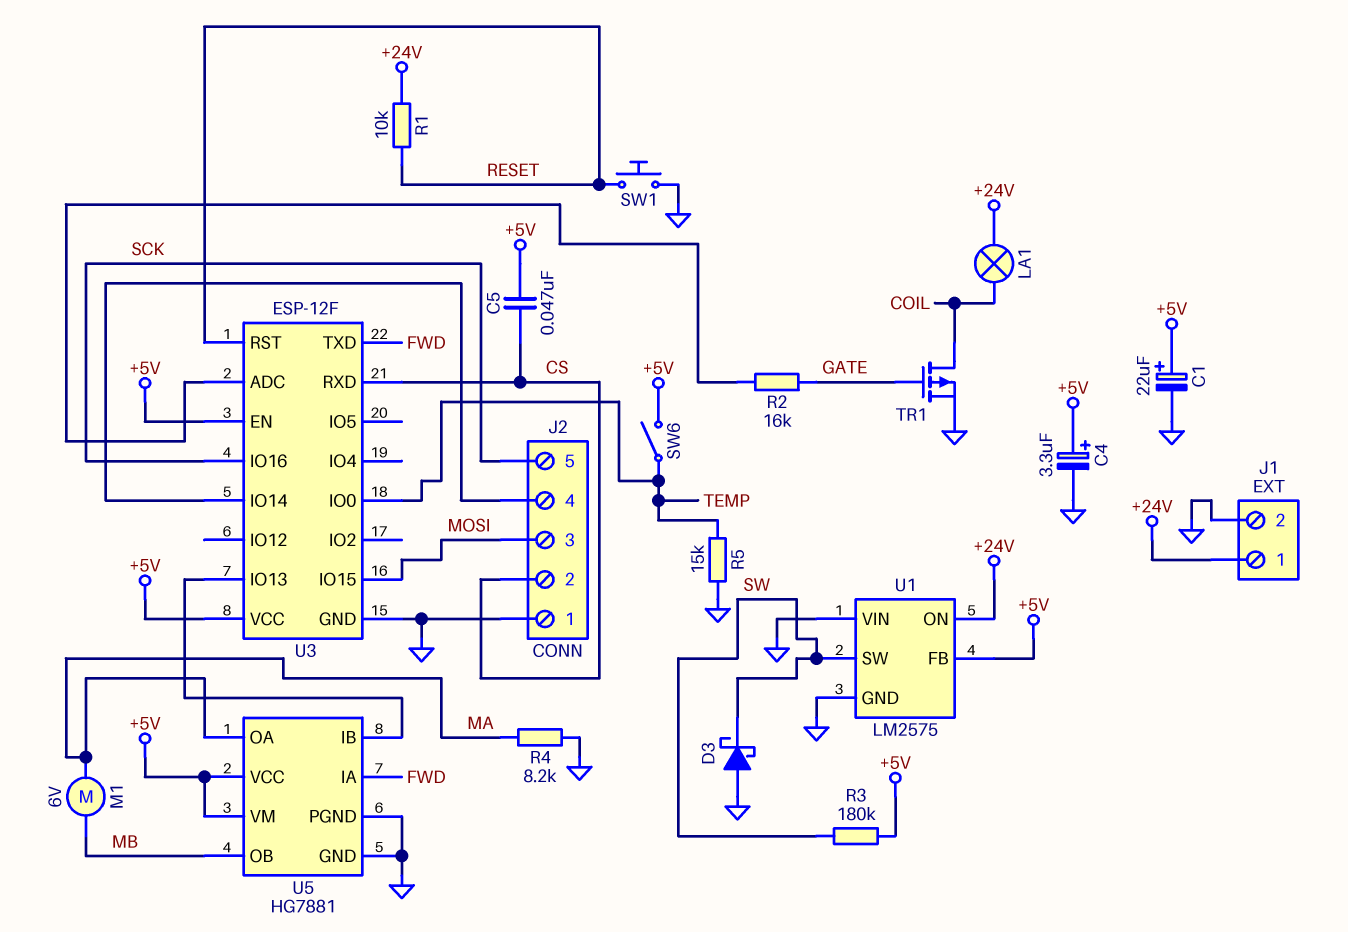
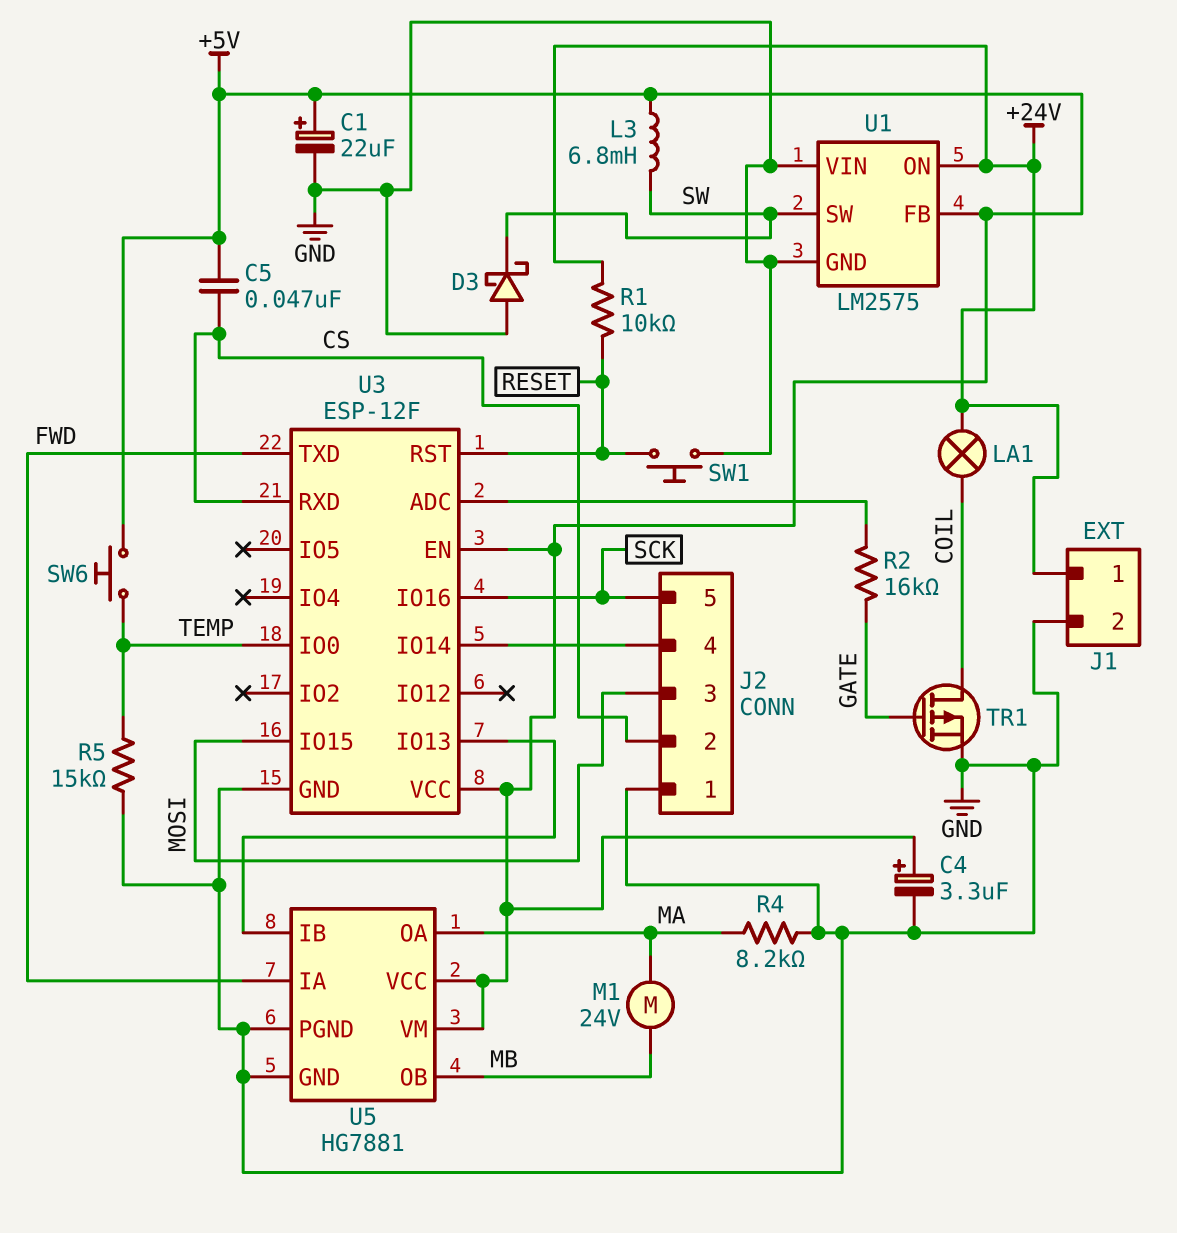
L3: none -> 6.8mH (+5V, SW)
M1: motor 6V (MA, MB) -> motor 24V (MA, MB)
R3: 180k (+5V, SW) -> none
SW6: switch (+5V, TEMP) -> button (+5V, TEMP)

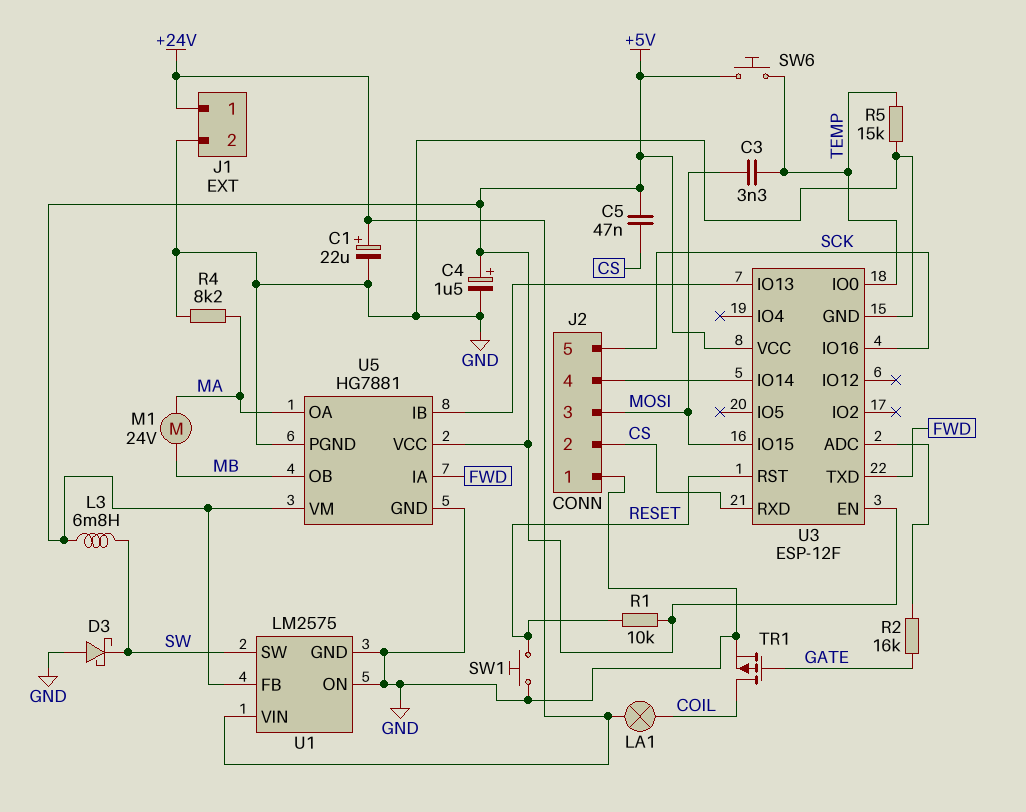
C1: 22uF (plus +5V, minus GND) -> 22uF (plus +24V, minus GND)
C3: none -> 3.3nF (MOSI, TEMP)
C4: 3.3uF (plus +5V, minus GND) -> 1.5uF (plus +5V, minus GND)
R1: 10k (+24V, RESET) -> 10k (+5V, RESET)
U1 pin ON: +24V -> GND
U1 pin VIN: GND -> +24V

